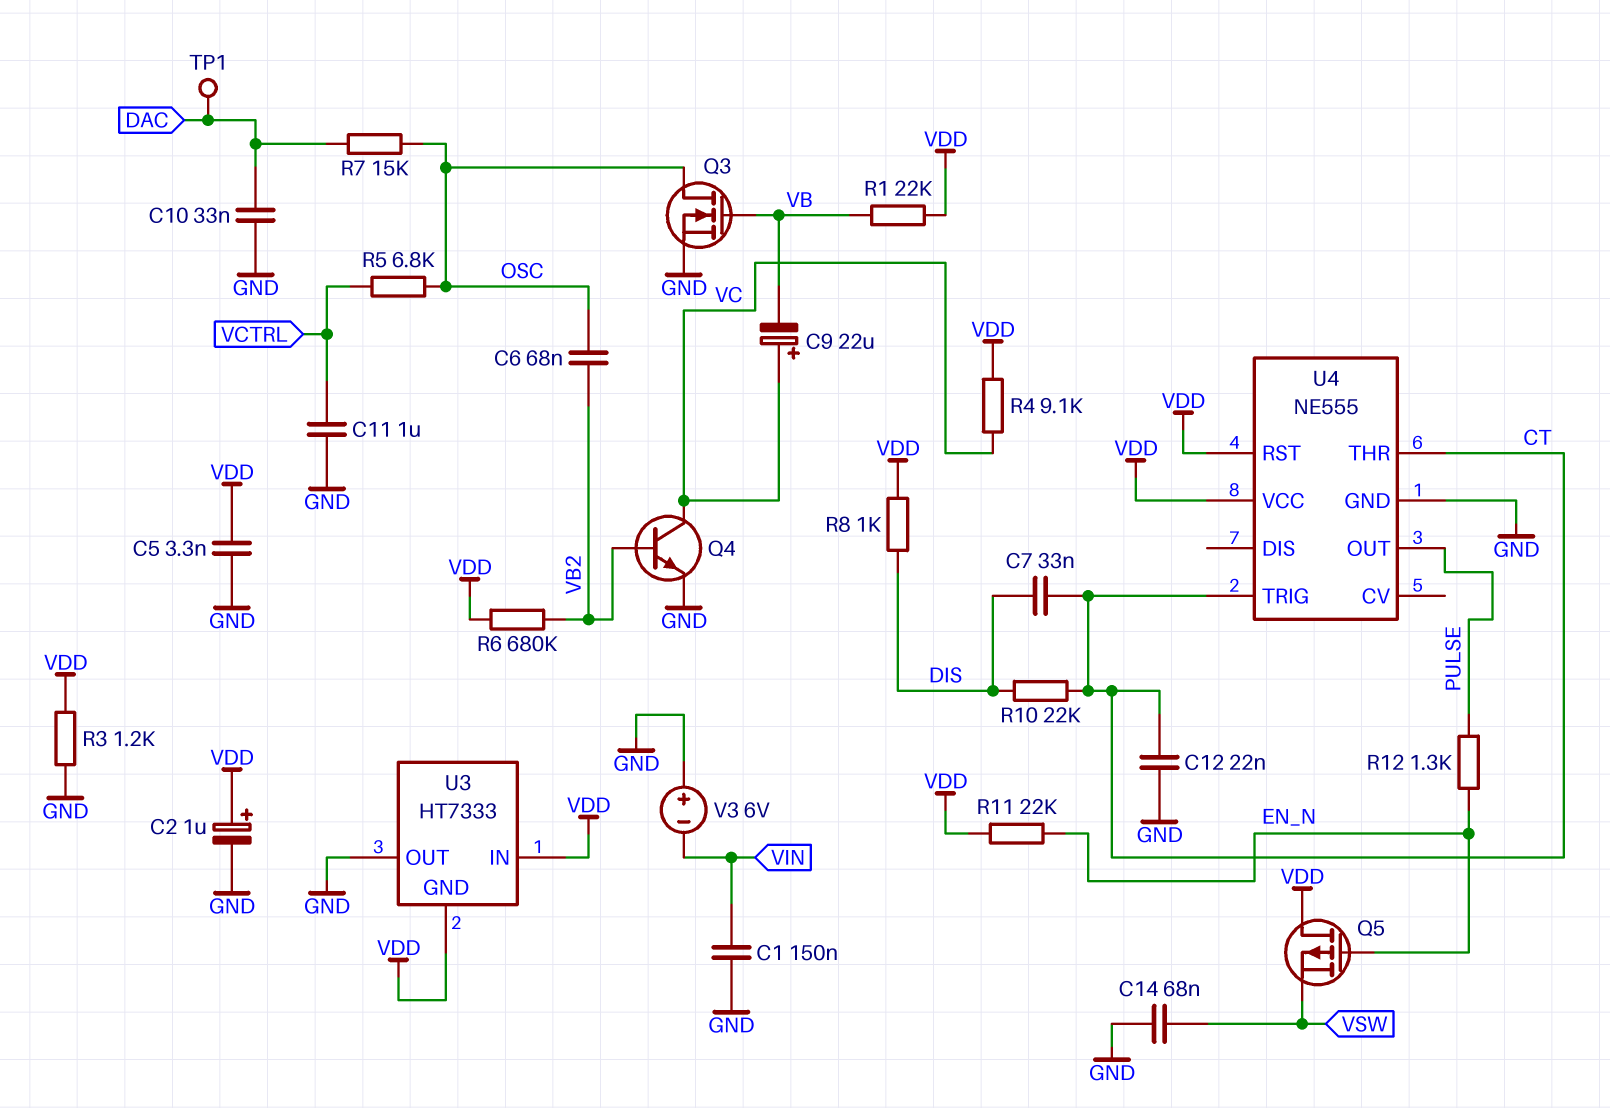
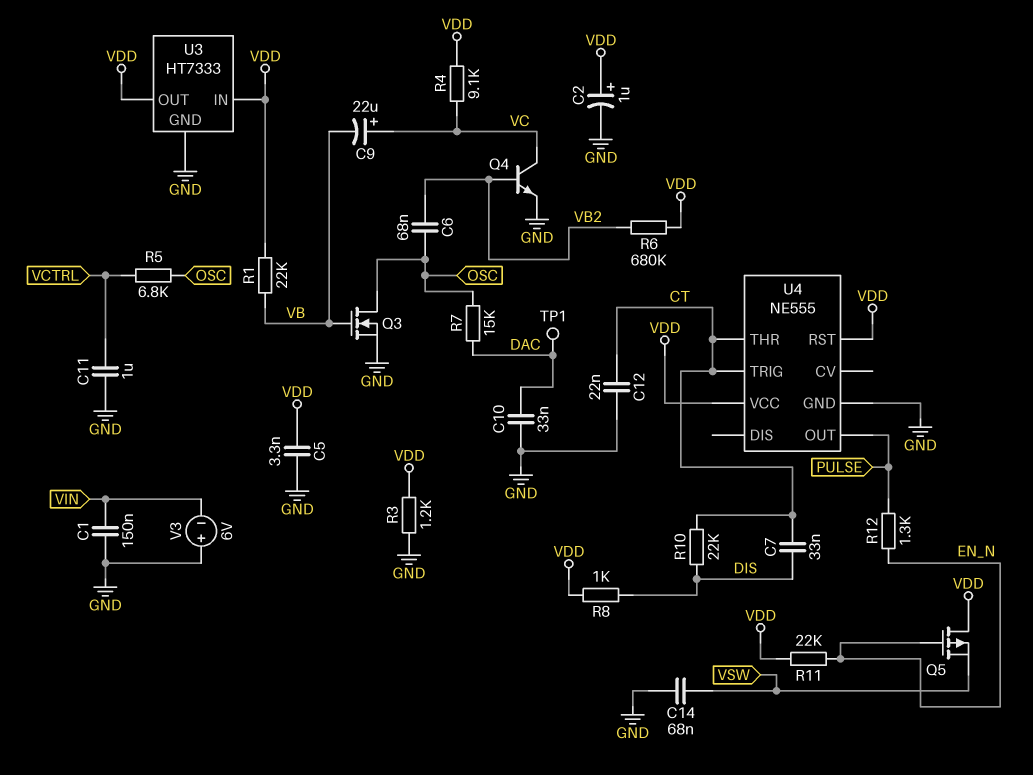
U3 pin GND: VDD -> GND
U3 pin OUT: GND -> VDD

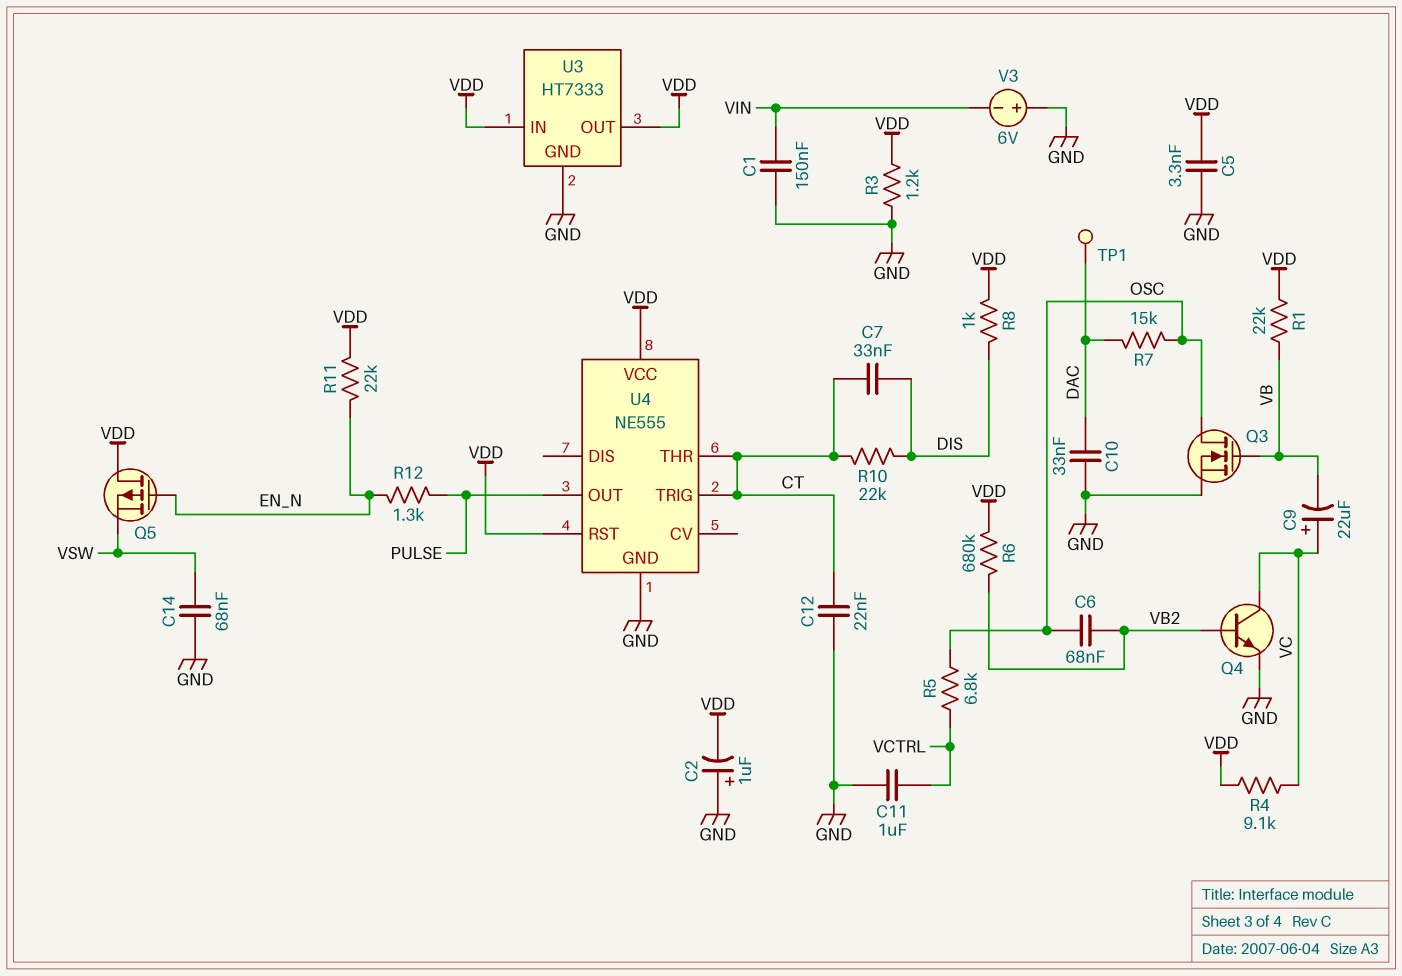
C2: 1uF (plus VDD, minus GND) -> 1uF (plus GND, minus VDD)

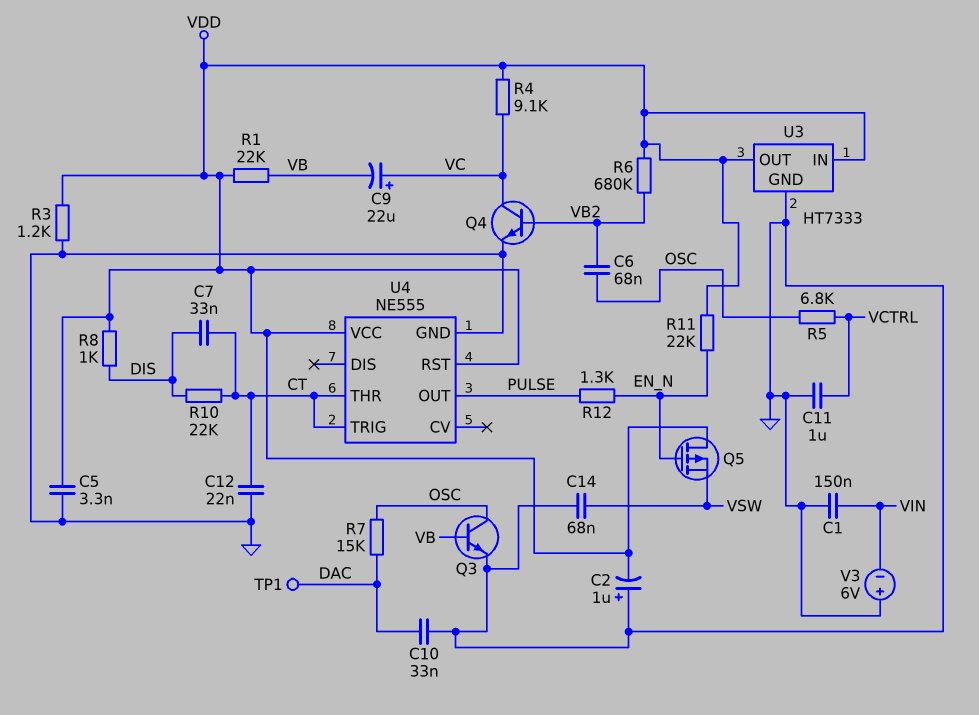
Q3: NMOS (G VB, D OSC, S GND) -> NPN (B VB, C OSC, E GND)

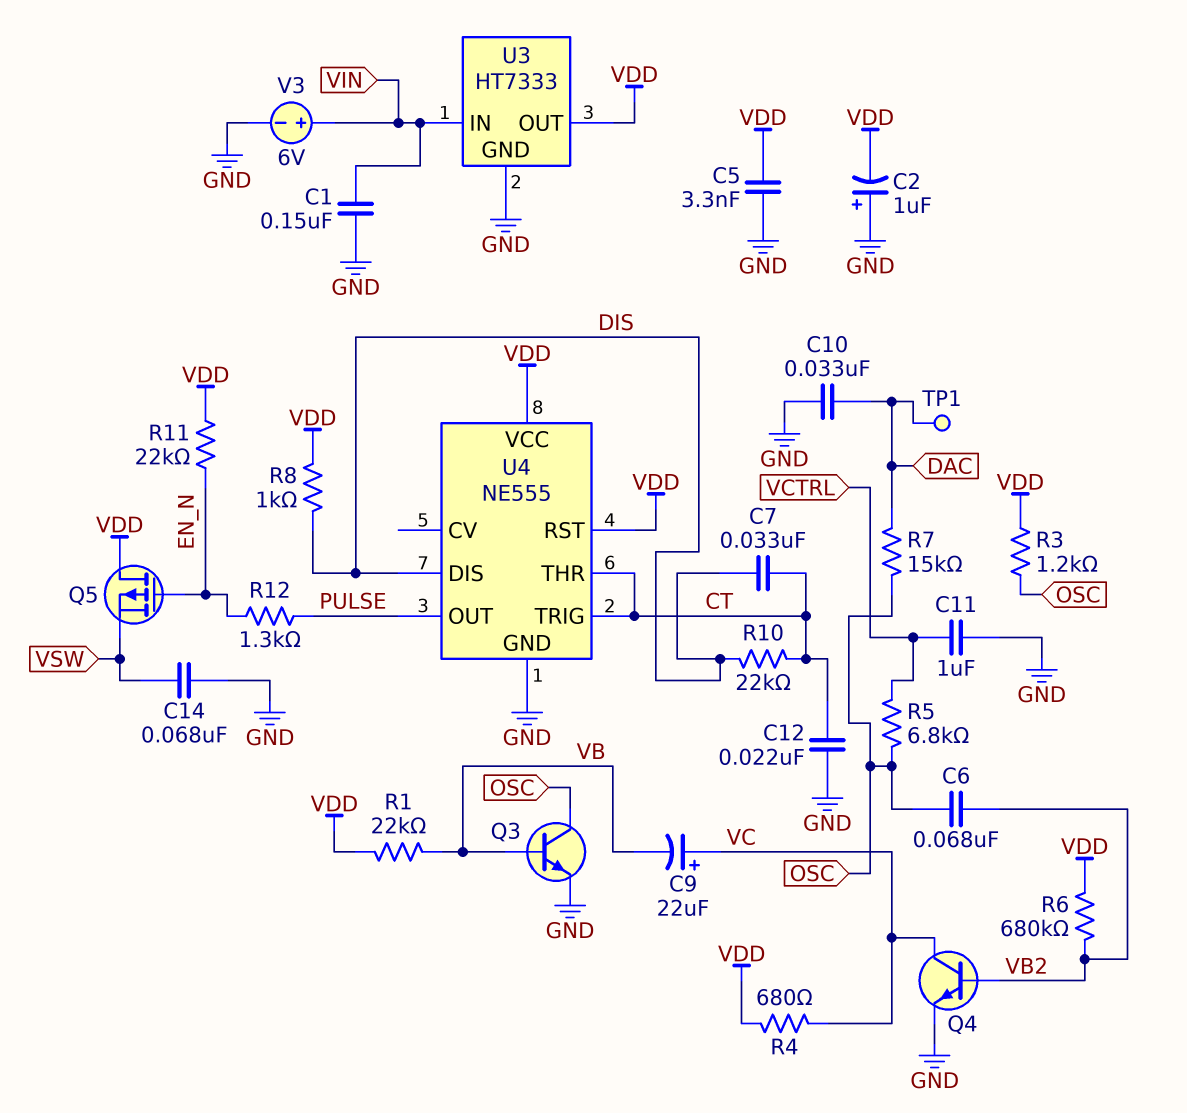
R3: 1.2k (GND, VDD) -> 1.2k (OSC, VDD)
R4: 9.1k (VC, VDD) -> 680 (VC, VDD)
U3 pin IN: VDD -> VIN
U4 pin DIS: none -> DIS
V3: 6V (plus GND, minus VIN) -> 6V (plus VIN, minus GND)

